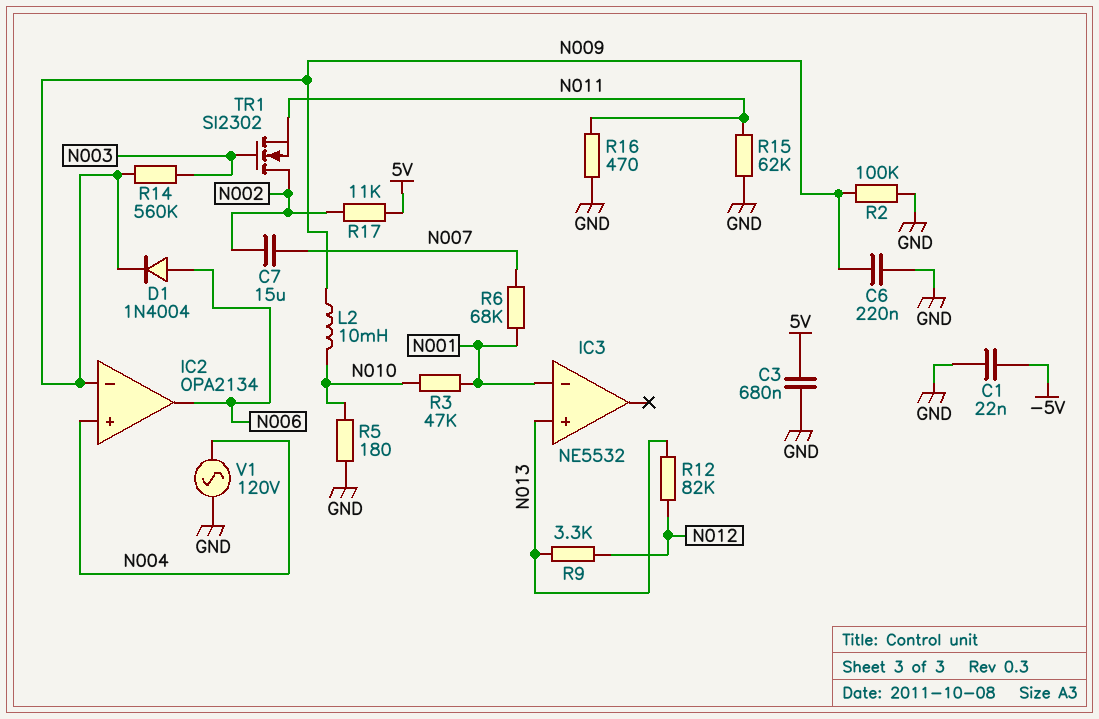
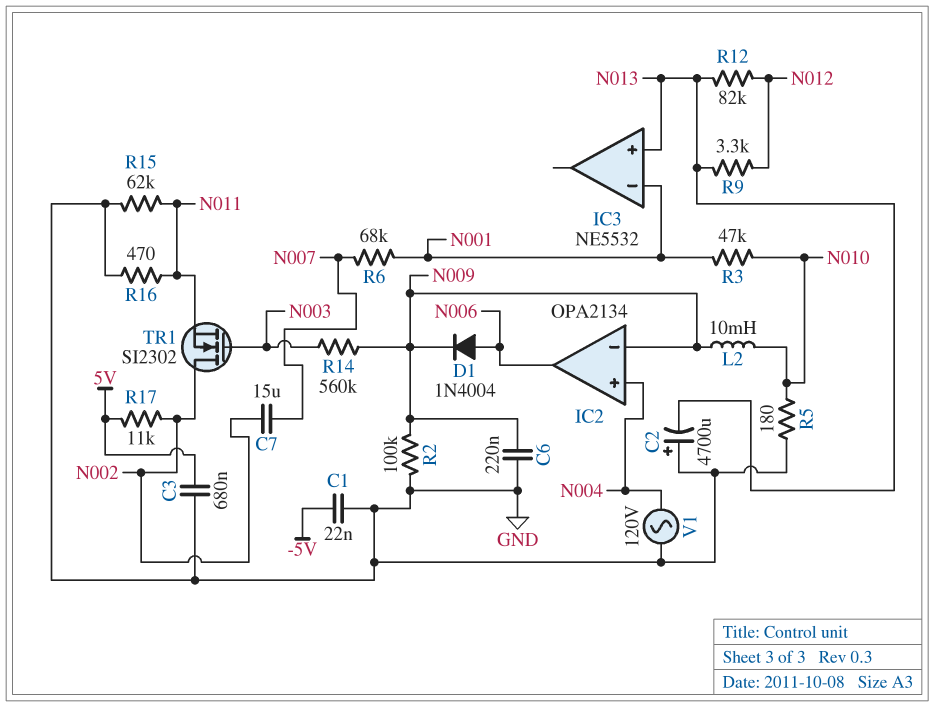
C2: none -> 4700uF (plus GND, minus N013)

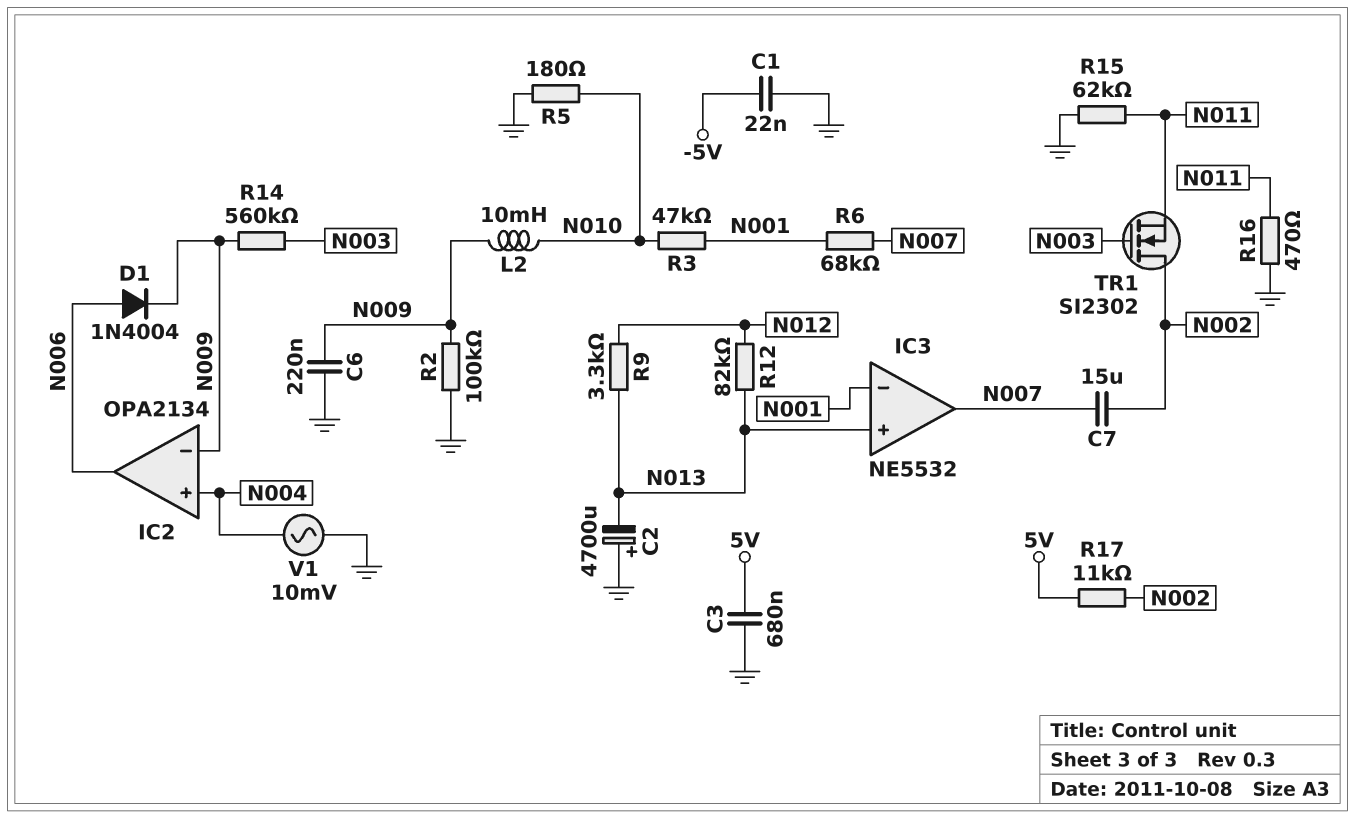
IC3 pin out: none -> N007
V1: AC 120V (GND, N004) -> AC 10mV (GND, N004)

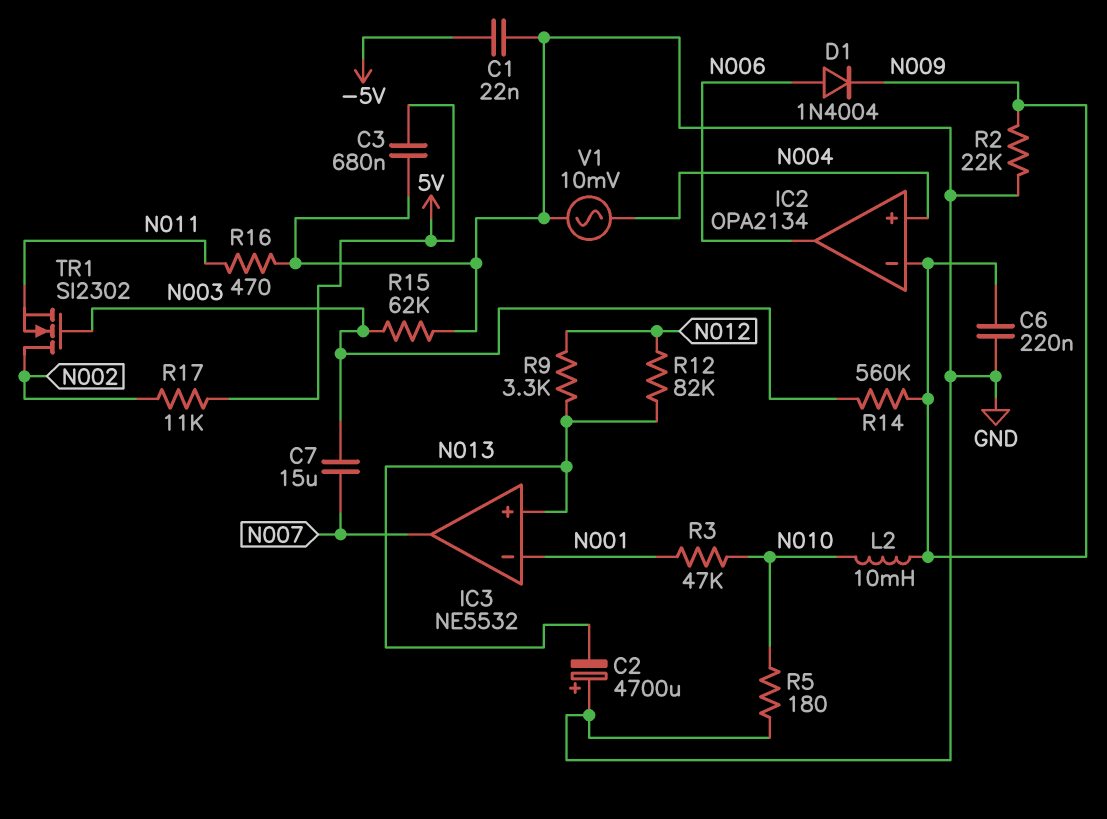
C7: 15uF (N002, N007) -> 15uF (N003, N007)
R2: 100k (GND, N009) -> 22k (GND, N009)
R6: 68k (N001, N007) -> none
R15: 62k (GND, N011) -> 62k (GND, N003)

